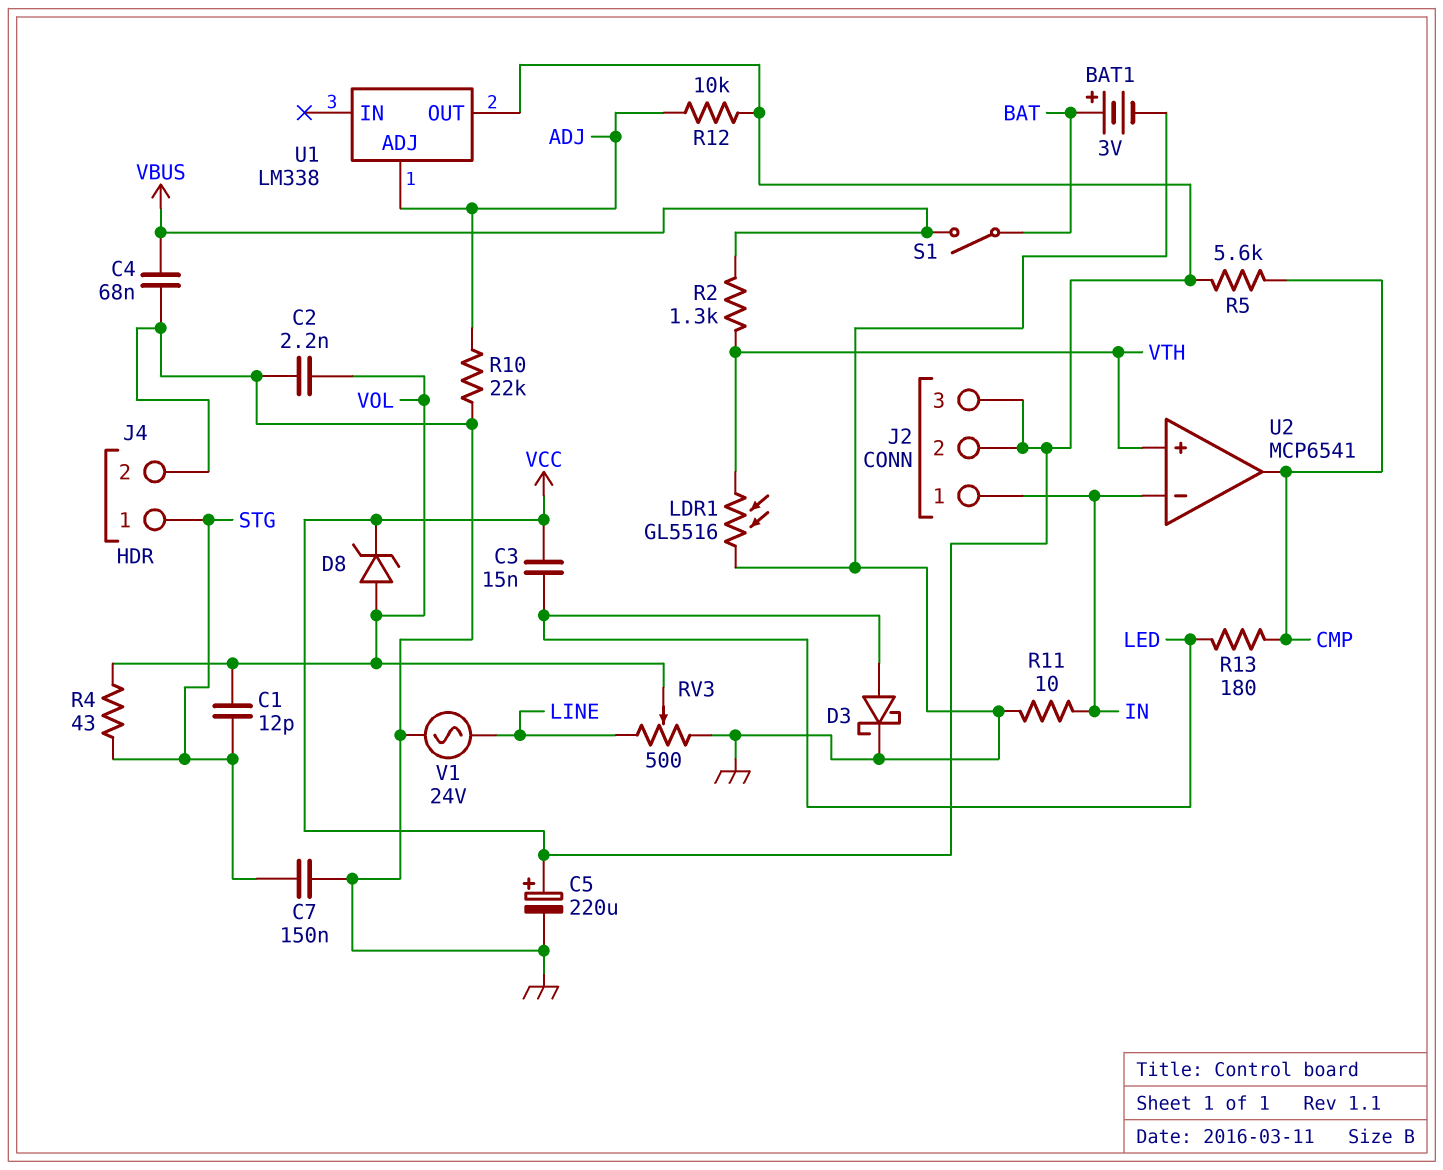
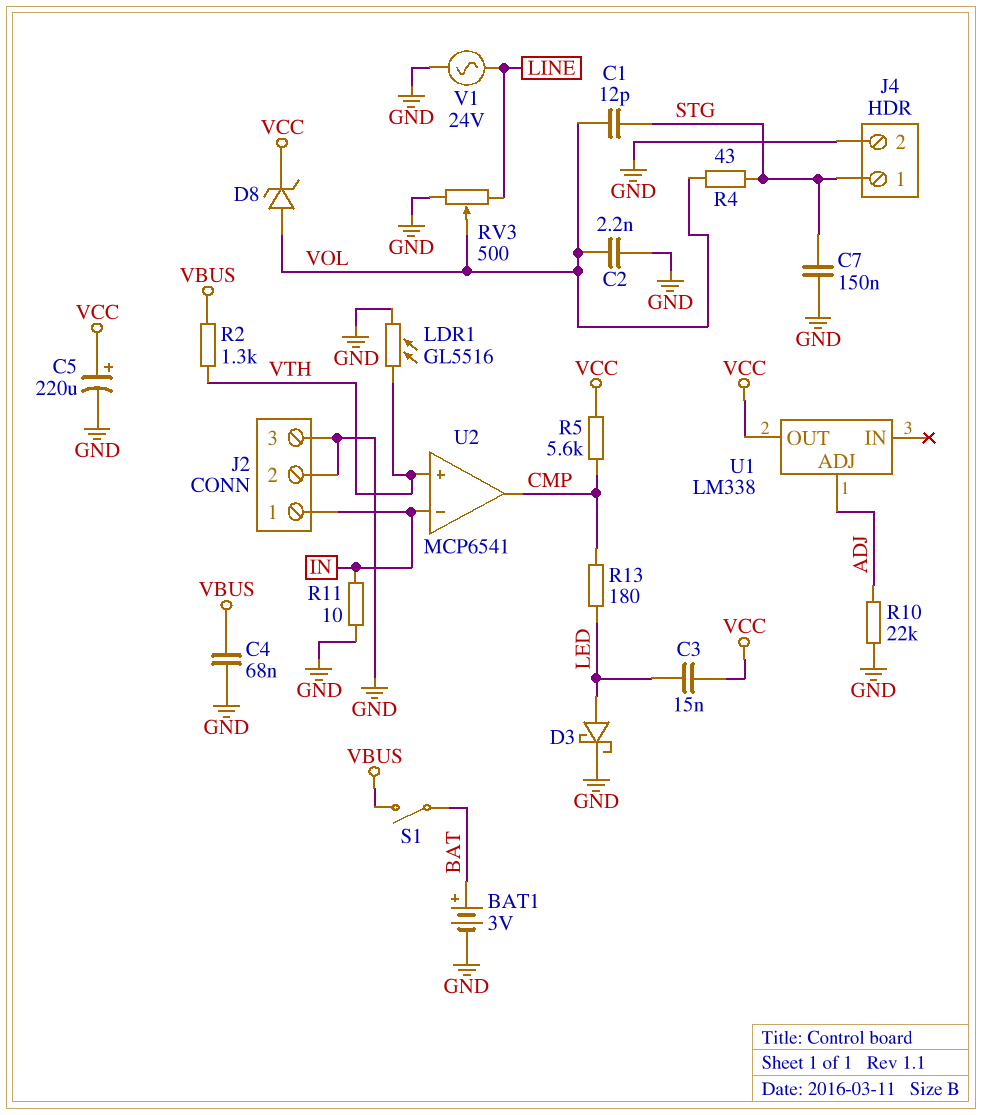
J2 pin 2: VCC -> GND
J2 pin 3: VCC -> GND
R12: 10k (ADJ, VCC) -> none

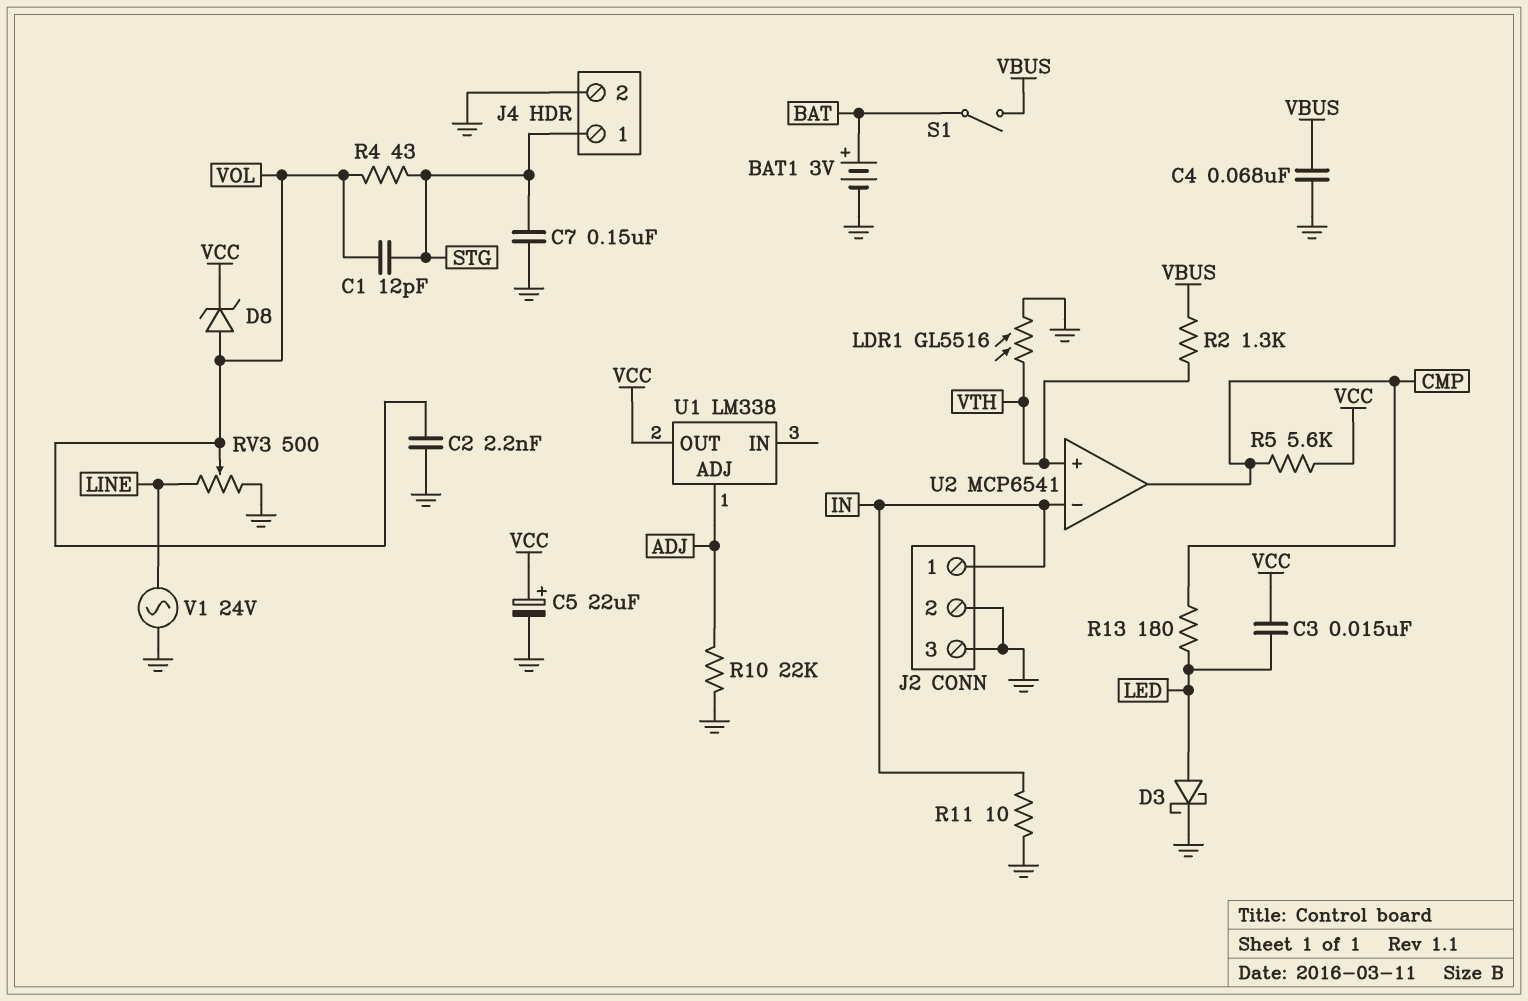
C5: 220uF (plus VCC, minus GND) -> 22uF (plus VCC, minus GND)

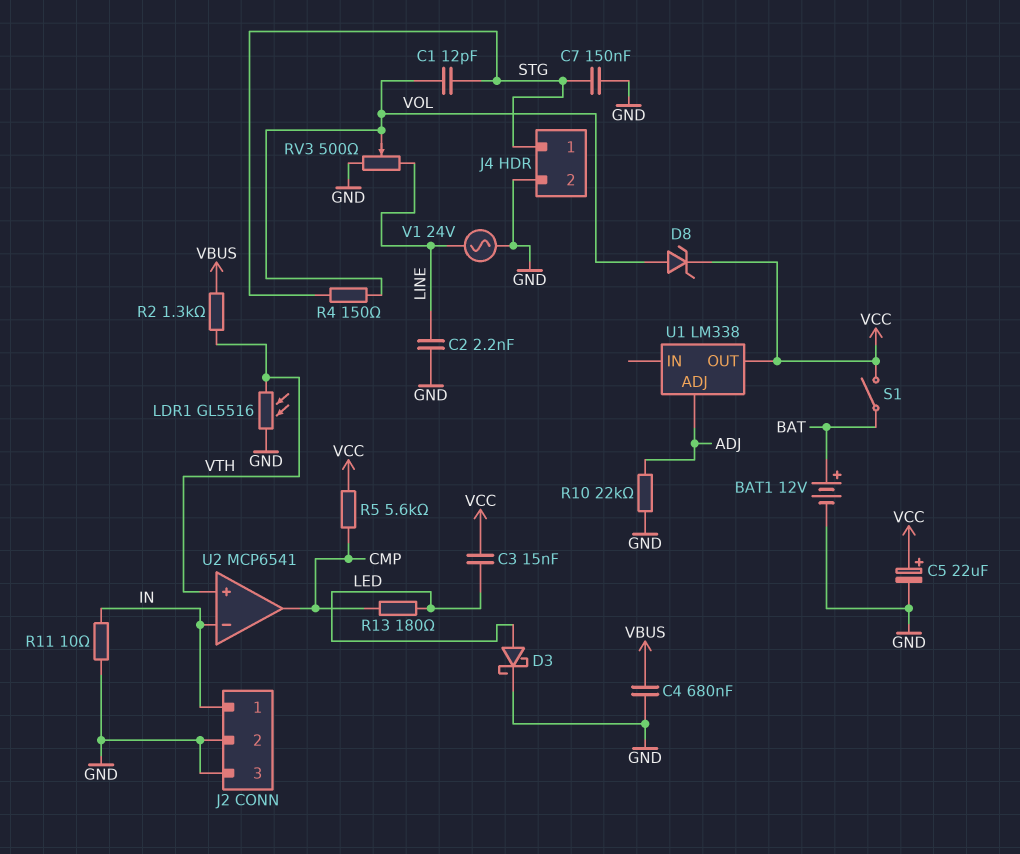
BAT1: 3V (plus BAT, minus GND) -> 12V (plus BAT, minus GND)
C2: 2.2nF (GND, VOL) -> 2.2nF (GND, LINE)
C4: 68nF (GND, VBUS) -> 680nF (GND, VBUS)
R4: 43 (STG, VOL) -> 150 (STG, VOL)
S1: switch (BAT, VBUS) -> switch (BAT, VCC)

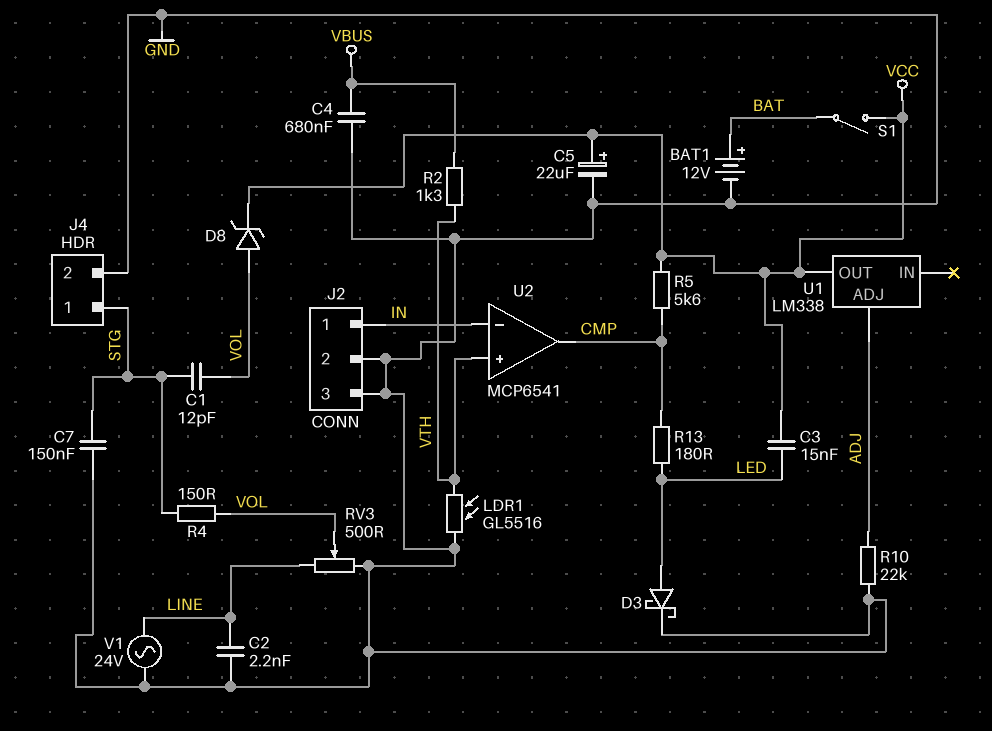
R11: 10 (GND, IN) -> none

